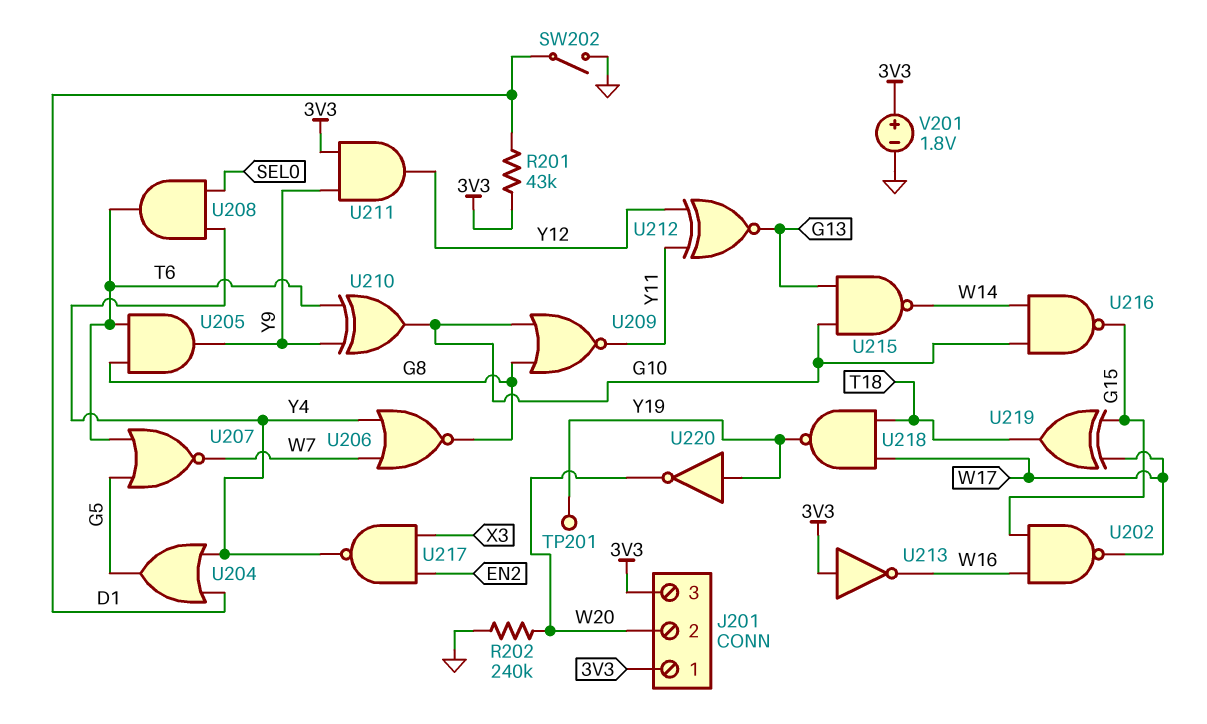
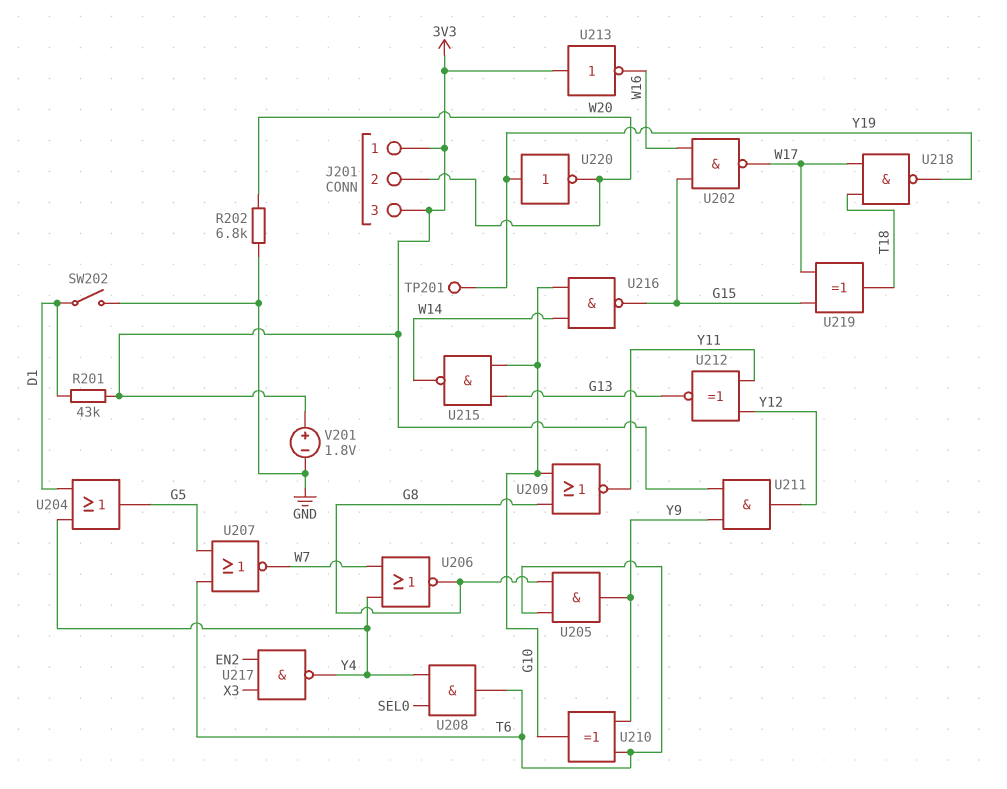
R202: 240k (GND, W20) -> 6.8k (GND, W20)

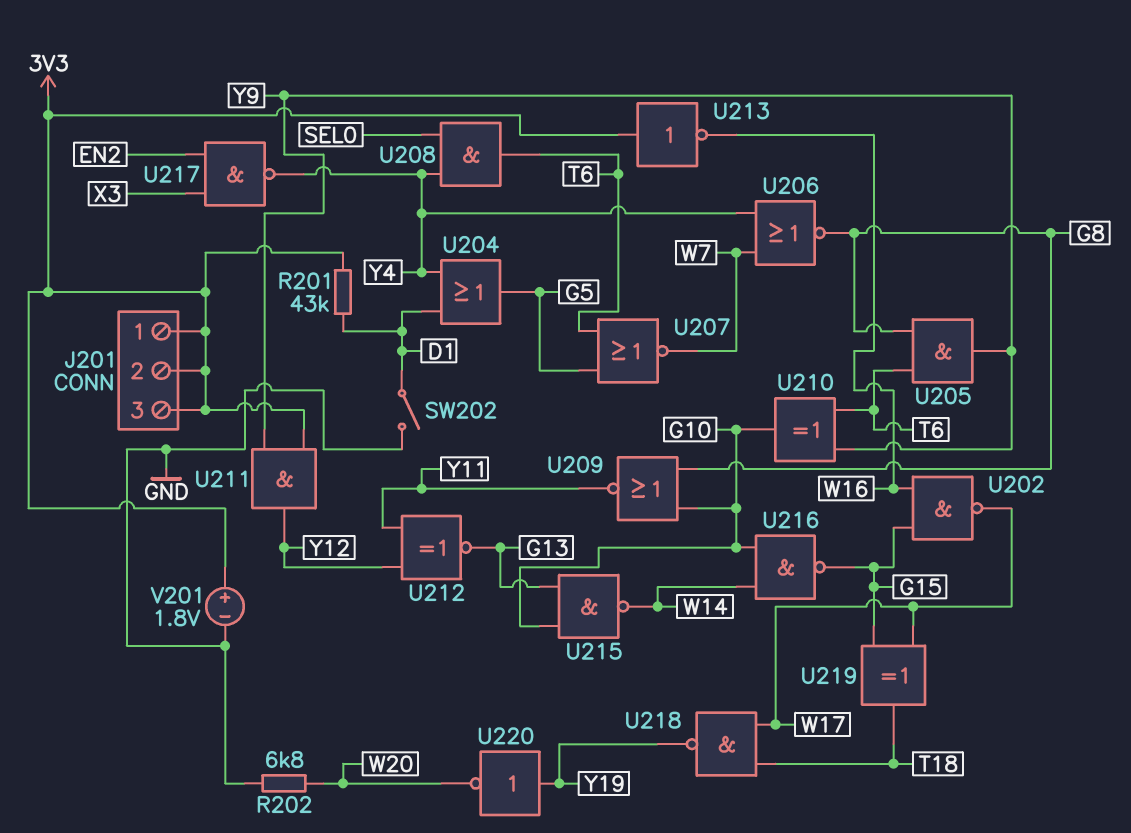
J201 pin 2: W20 -> 3V3
TP201: test point (Y19) -> none

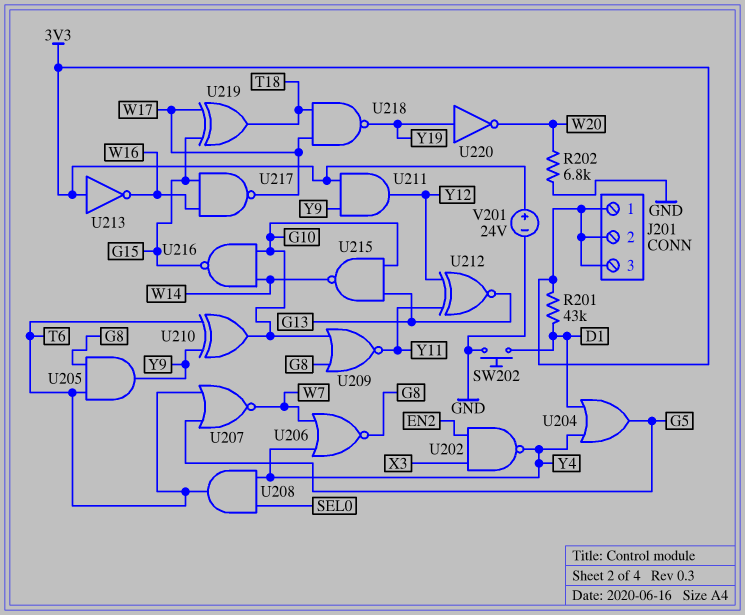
SW202: switch (D1, GND) -> button (D1, GND)
U202: NAND (in G15, in W16, out W17) -> NAND (in EN2, in X3, out Y4)
U217: NAND (in EN2, in X3, out Y4) -> NAND (in G15, in W16, out W17)
V201: 1.8V (plus 3V3, minus GND) -> 24V (plus 3V3, minus GND)

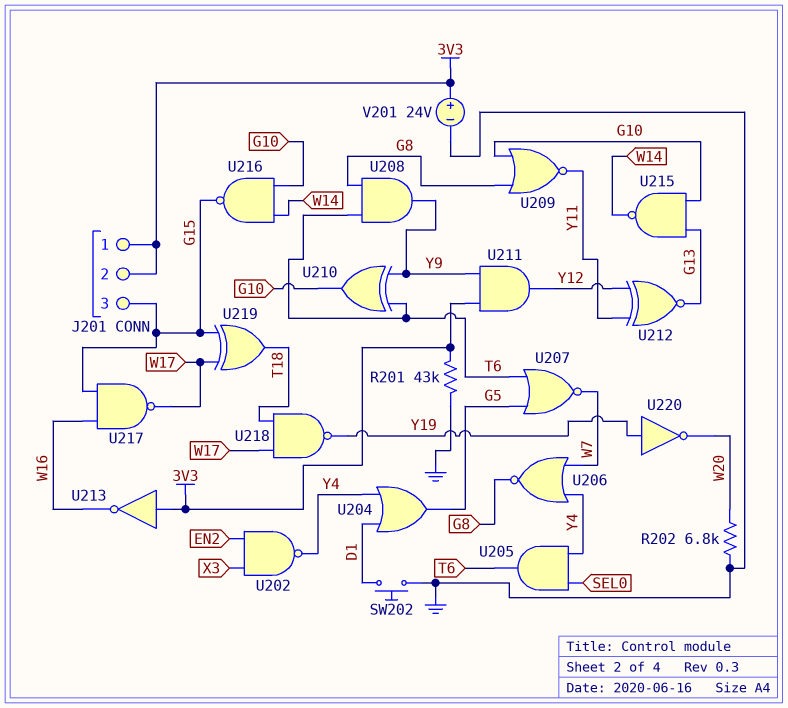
J201 pin 3: 3V3 -> G15
R201: 43k (3V3, D1) -> 43k (3V3, GND)
U205: AND (in G8, in T6, out Y9) -> AND (in SEL0, in Y4, out T6)
U208: AND (in SEL0, in Y4, out T6) -> AND (in G8, in T6, out Y9)

